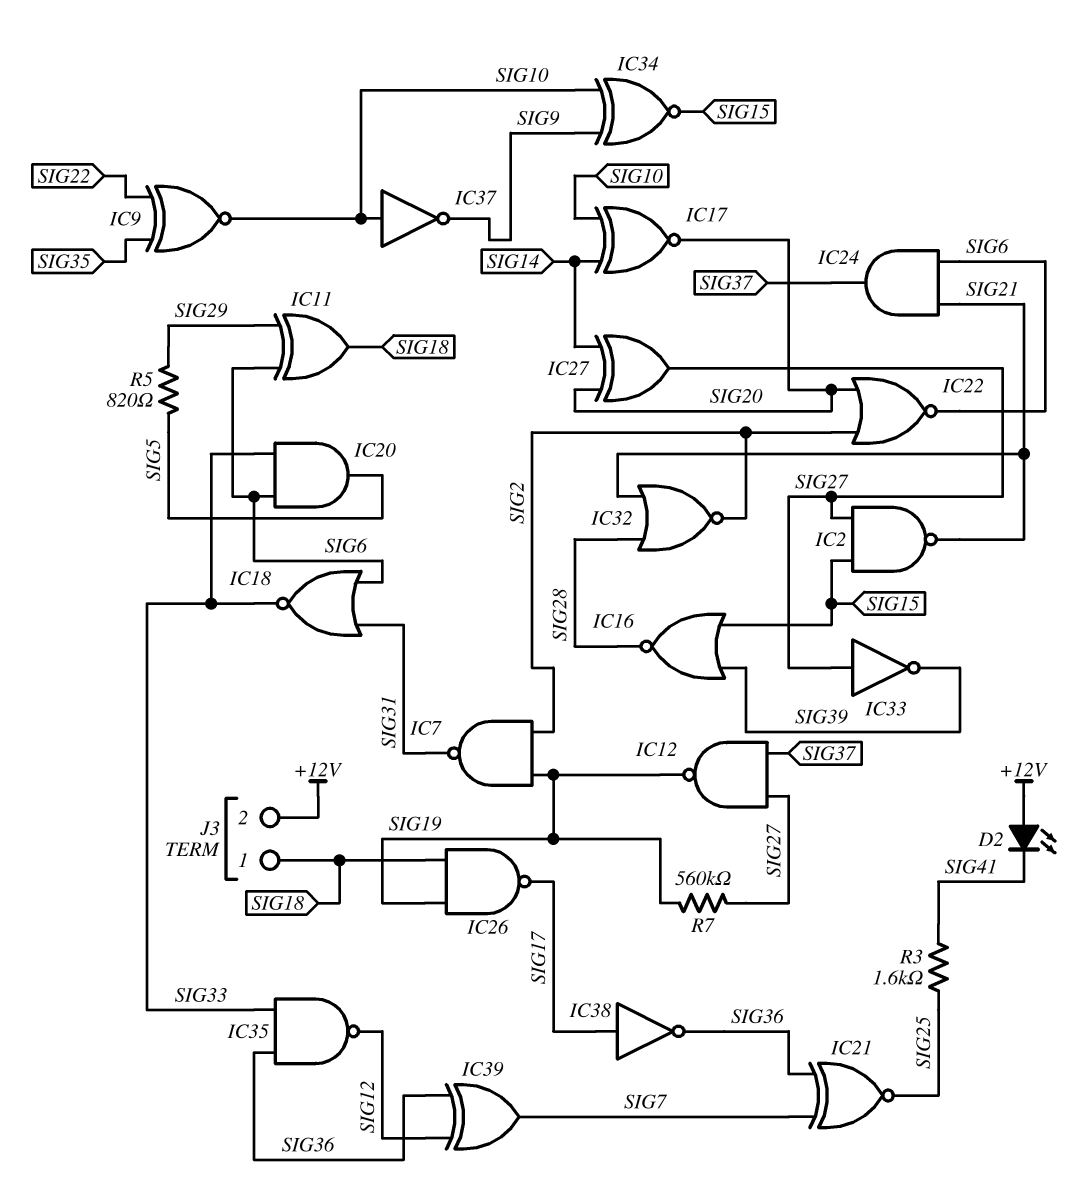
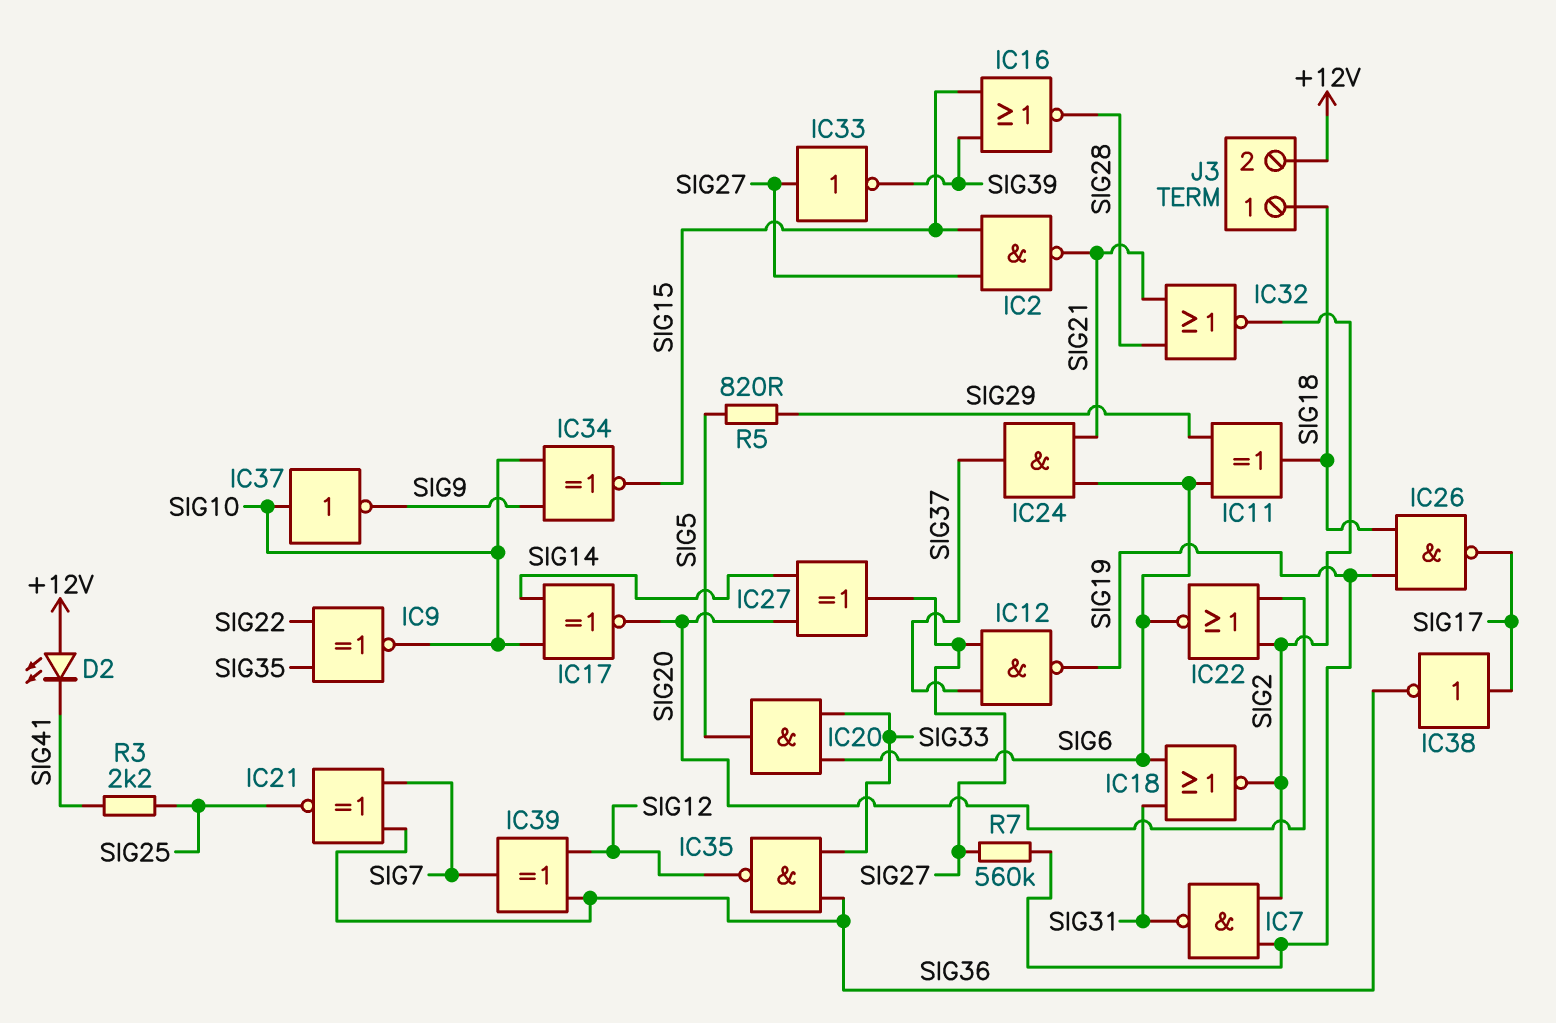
IC18: NOR (in SIG6, in SIG31, out SIG33) -> NOR (in SIG6, in SIG31, out SIG2)
R3: 1.6k (SIG25, SIG41) -> 2.2k (SIG25, SIG41)

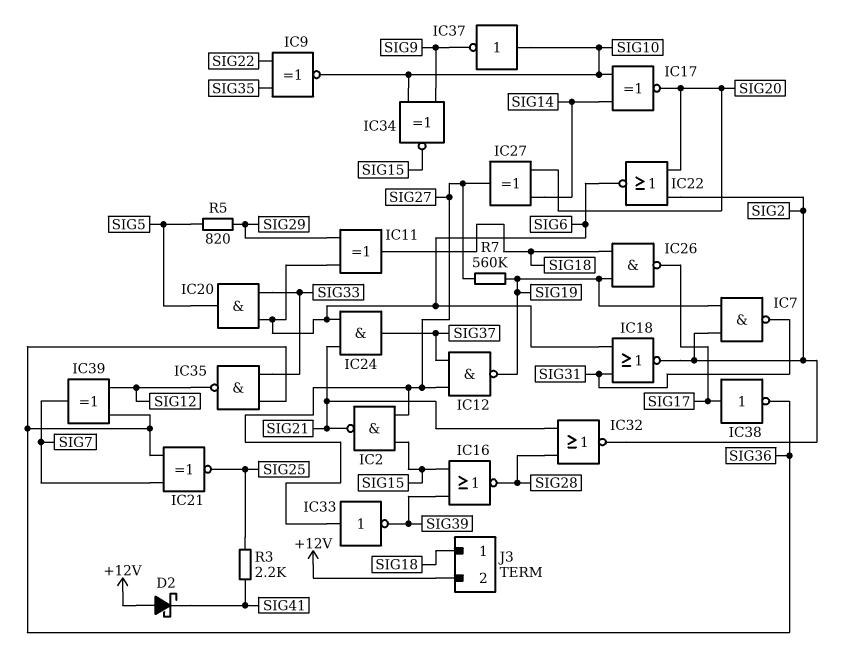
D2: LED (A +12V, K SIG41) -> schottky (A +12V, K SIG41)

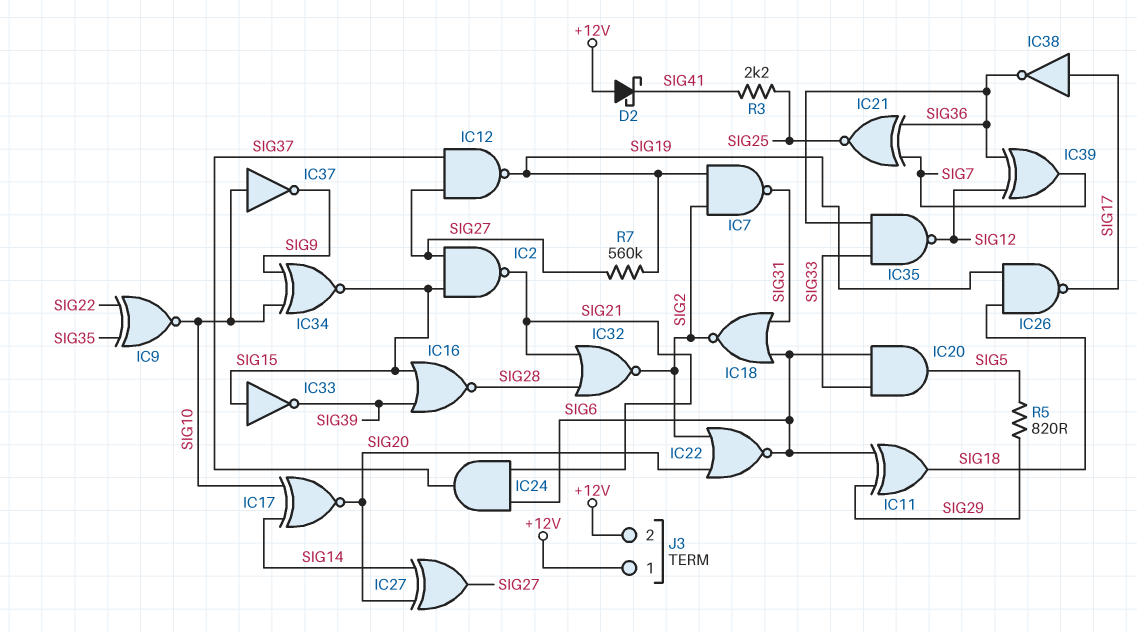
IC33: NOT (in SIG27, out SIG39) -> NOT (in SIG15, out SIG39)
J3 pin 1: SIG18 -> +12V

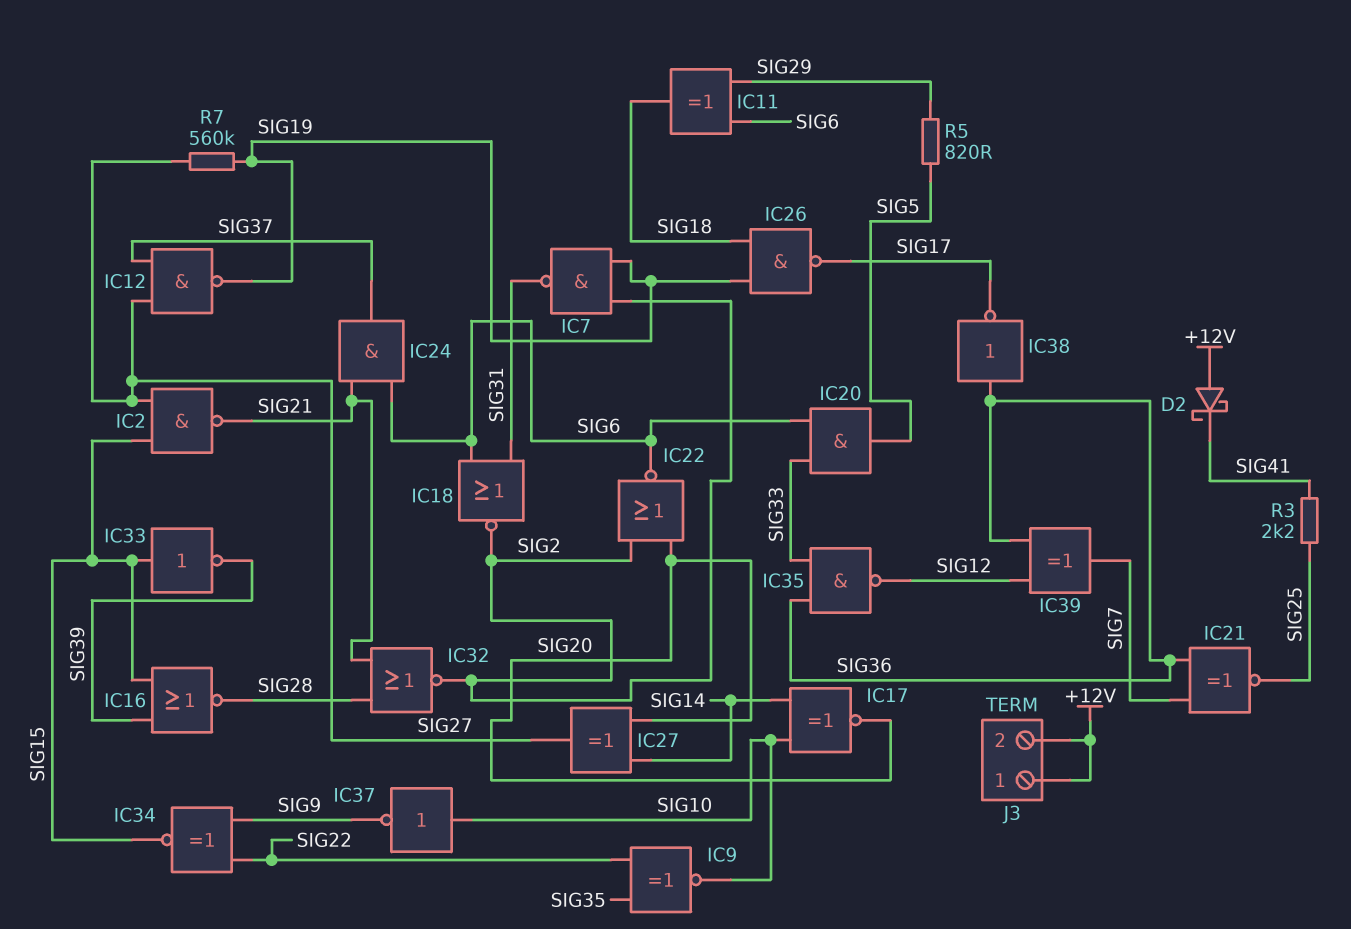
IC34: XNOR (in SIG9, in SIG10, out SIG15) -> XNOR (in SIG9, in SIG22, out SIG15)
IC38: NOT (in SIG17, out SIG36) -> NOT (in SIG36, out SIG17)

